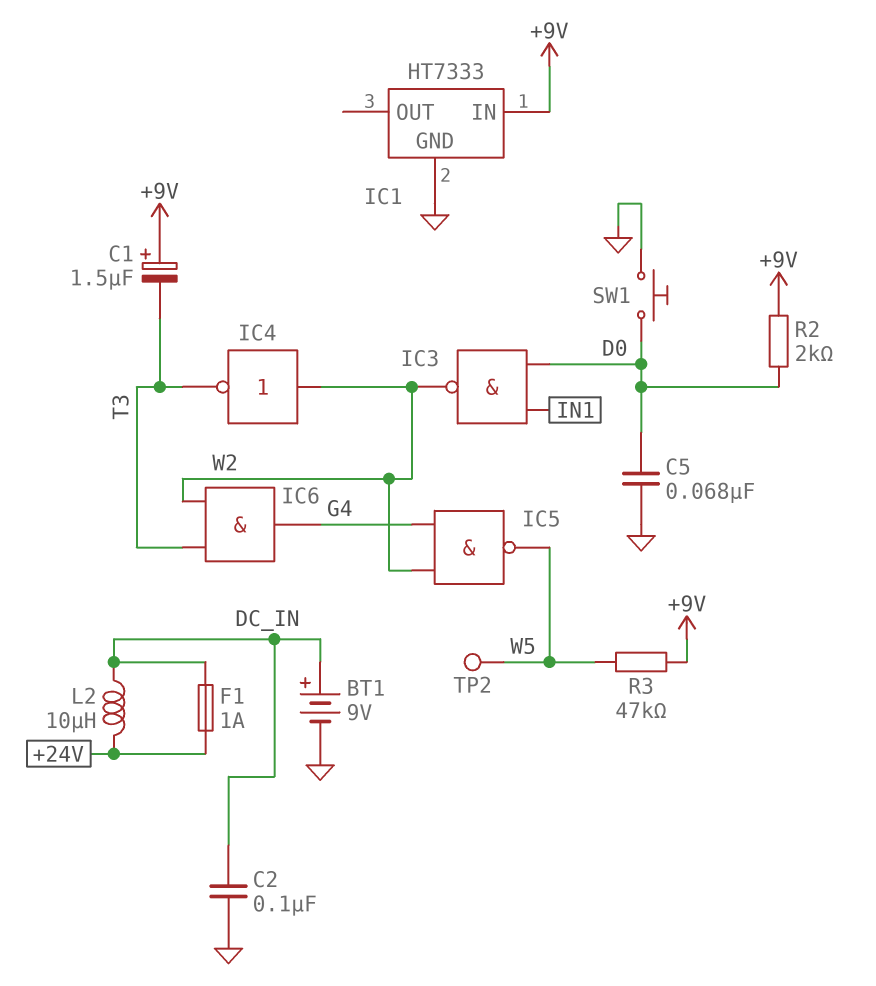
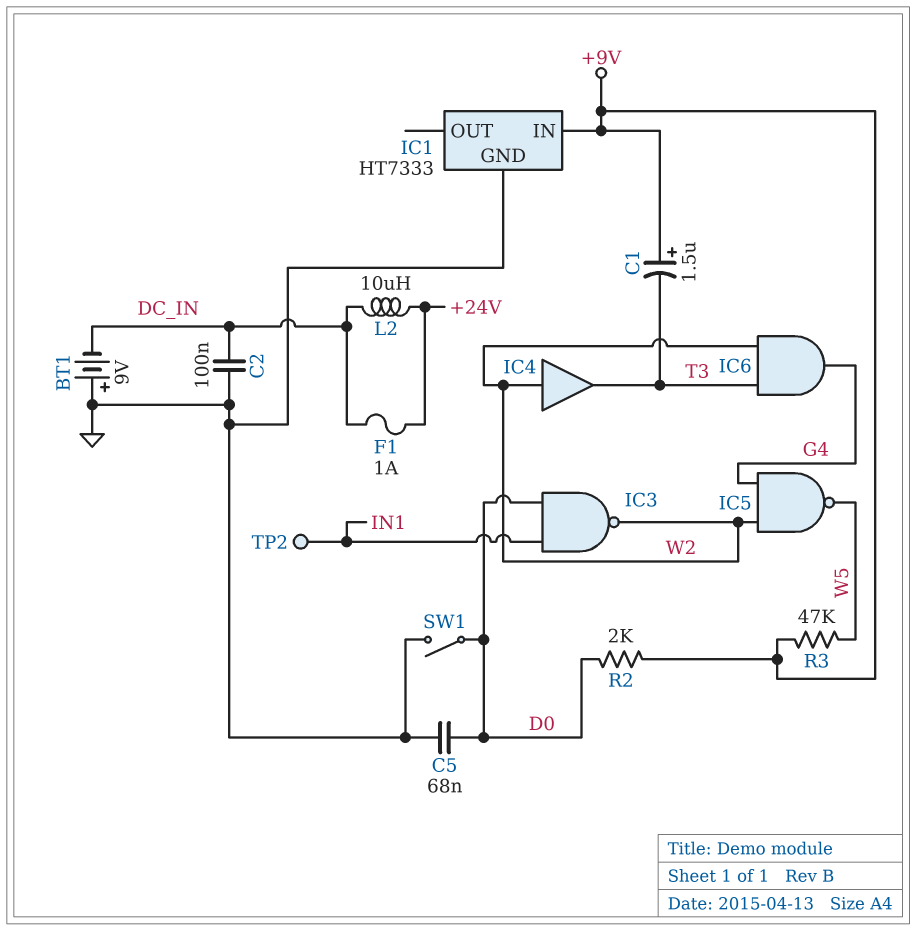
BT1: 9V (plus DC_IN, minus GND) -> 9V (plus GND, minus DC_IN)
IC4: NOT (in W2, out T3) -> buffer (in W2, out T3)
SW1: button (D0, GND) -> switch (D0, GND)
TP2: test point (W5) -> test point (IN1)

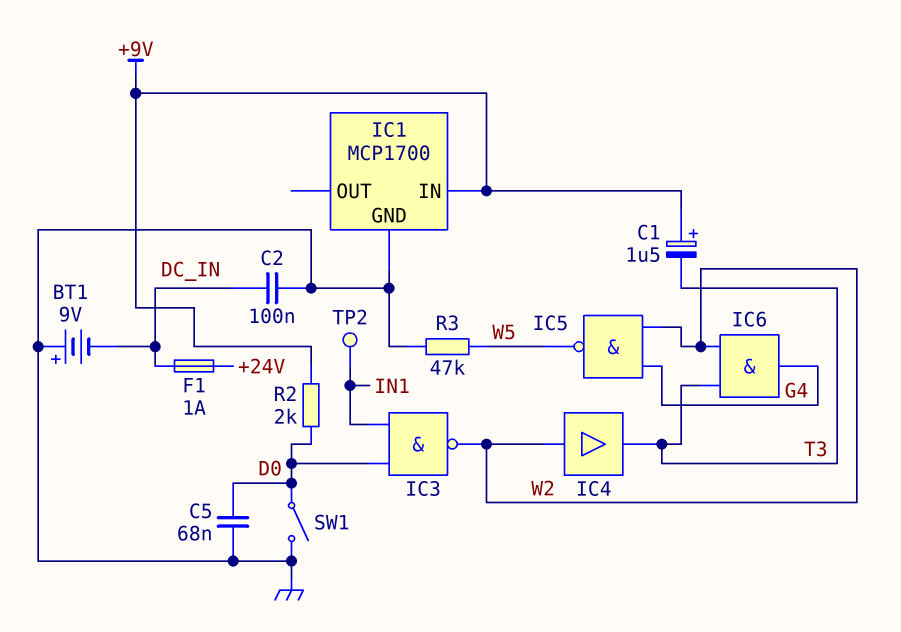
IC1: HT7333 -> MCP1700
L2: 10uH (+24V, DC_IN) -> none
R3: 47k (+9V, W5) -> 47k (GND, W5)

